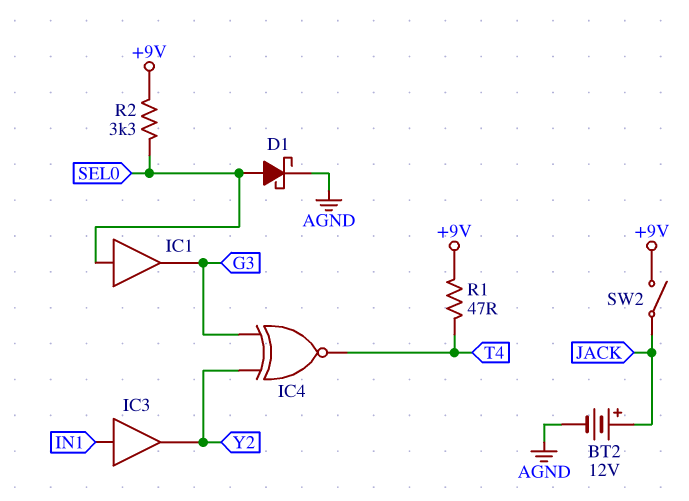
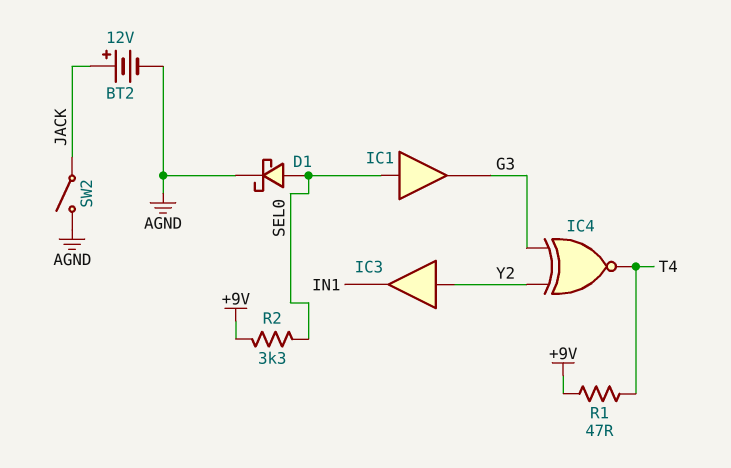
IC3: buffer (in IN1, out Y2) -> buffer (in Y2, out IN1)
SW2: switch (+9V, JACK) -> switch (AGND, JACK)

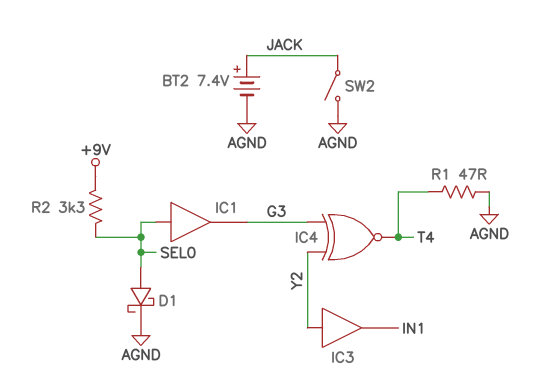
BT2: 12V (plus JACK, minus AGND) -> 7.4V (plus JACK, minus AGND)
R1: 47 (+9V, T4) -> 47 (AGND, T4)

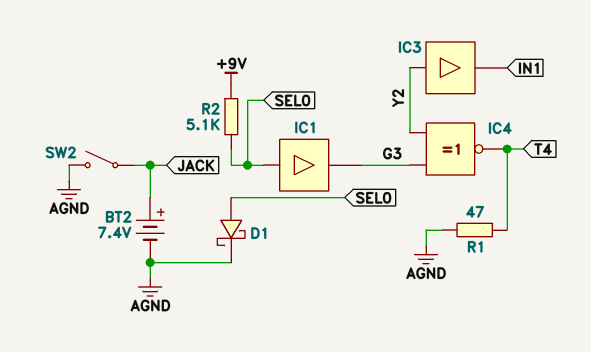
R2: 3.3k (+9V, SEL0) -> 5.1k (+9V, SEL0)

